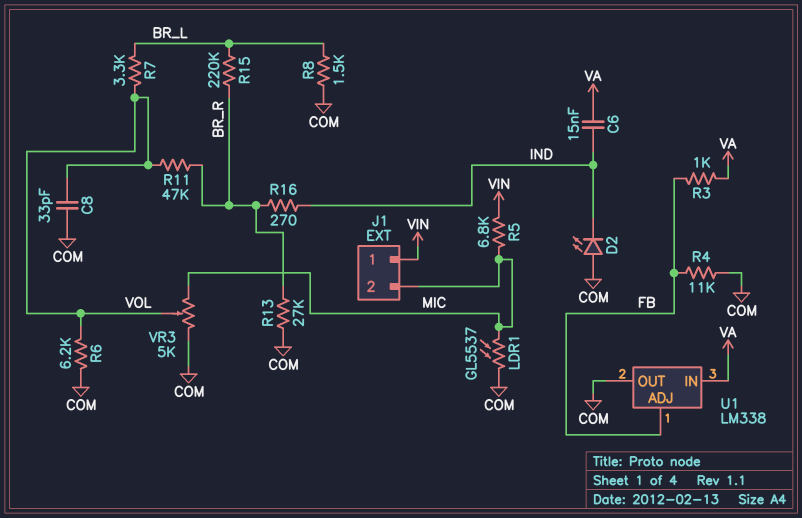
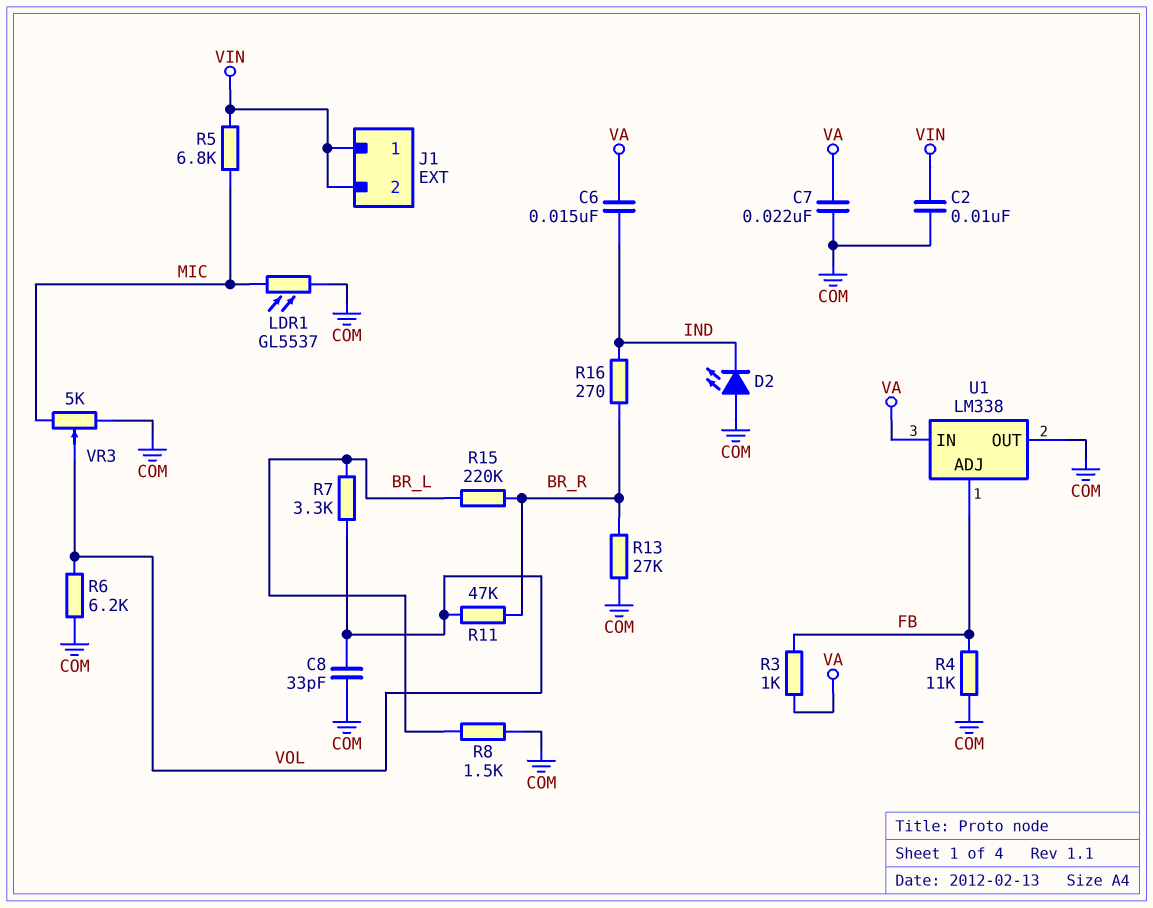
C2: none -> 10nF (COM, VIN)
C7: none -> 22nF (COM, VA)
J1 pin 2: MIC -> VIN

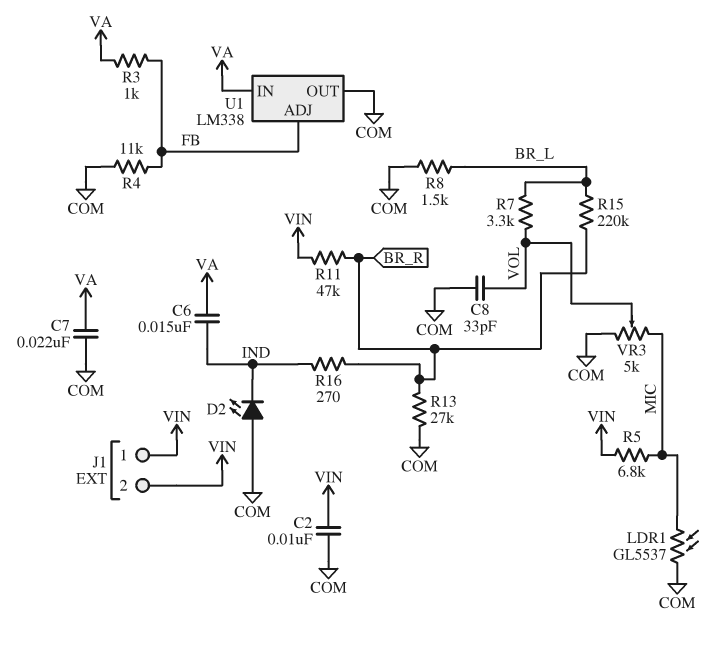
R6: 6.2k (COM, VOL) -> none
R11: 47k (BR_R, VOL) -> 47k (BR_R, VIN)

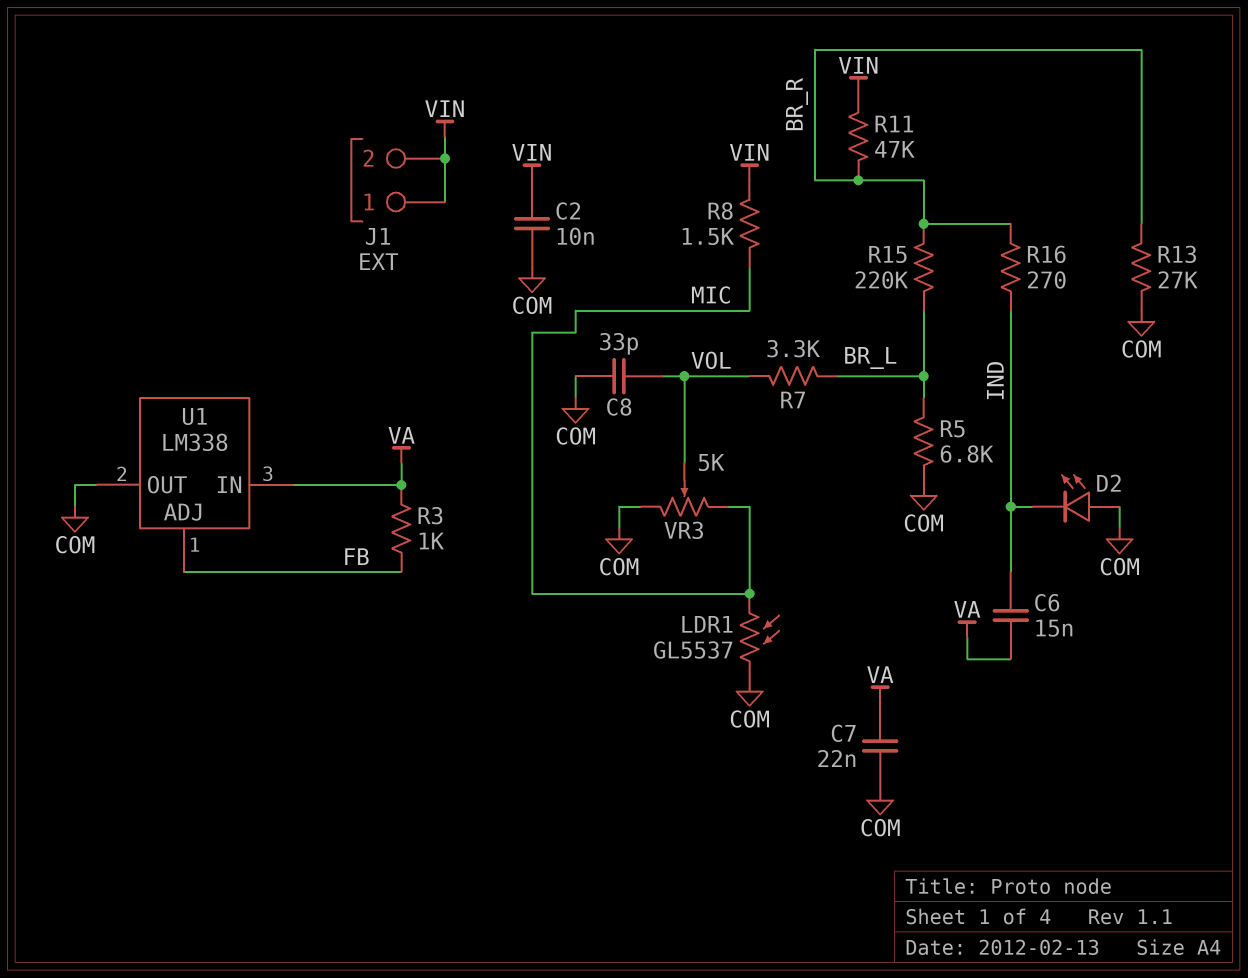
R4: 11k (COM, FB) -> none
R5: 6.8k (MIC, VIN) -> 6.8k (BR_L, COM)
R8: 1.5k (BR_L, COM) -> 1.5k (MIC, VIN)

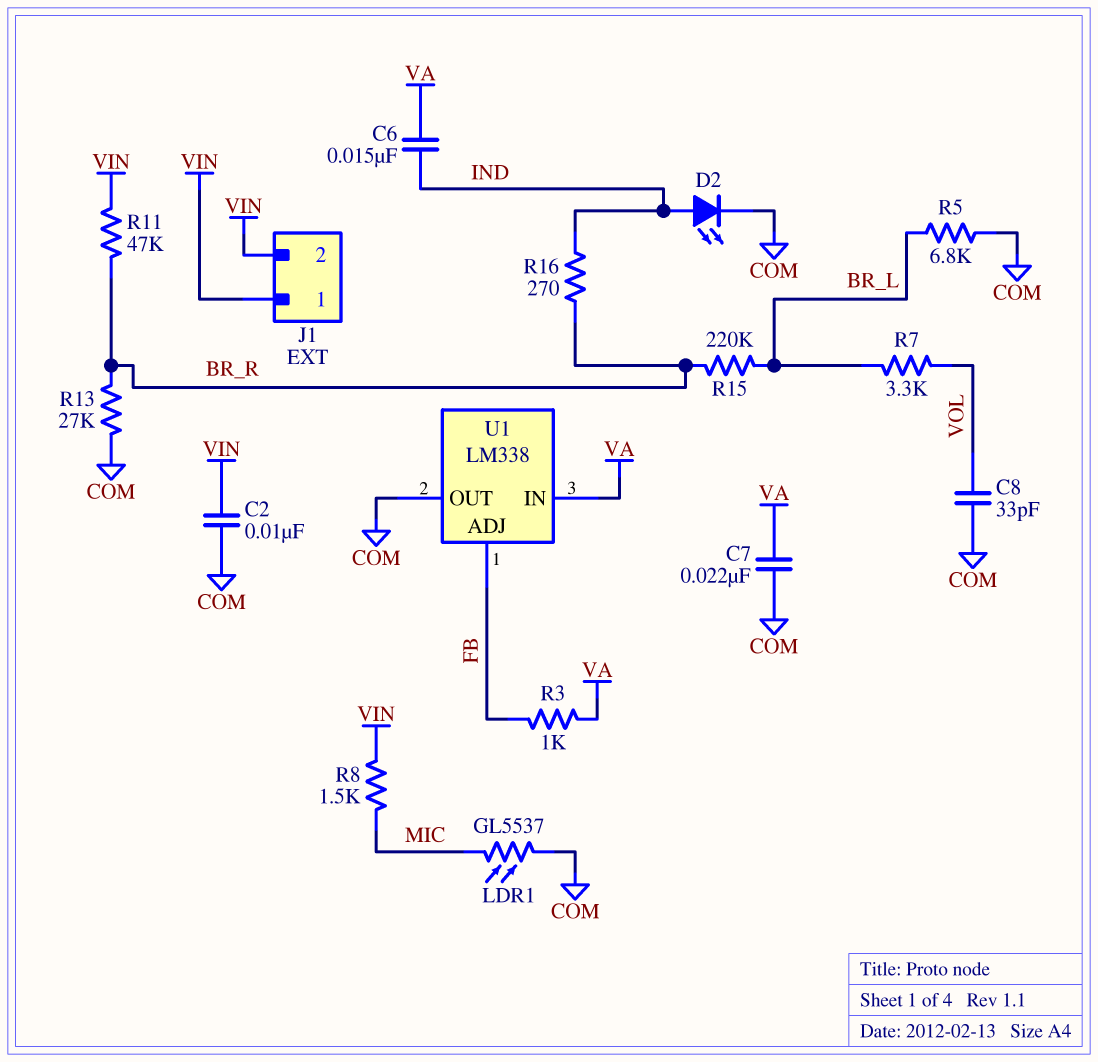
D2: LED (A COM, K IND) -> LED (A IND, K COM)
VR3: 5k (COM, MIC, wiper VOL) -> none

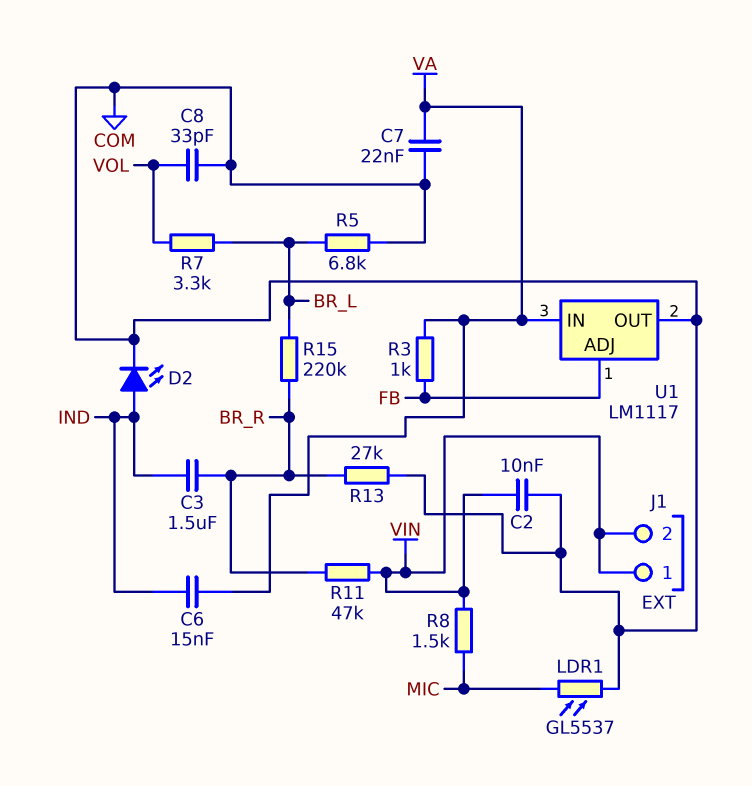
C3: none -> 1.5uF (BR_R, IND)
R16: 270 (BR_R, IND) -> none
U1: LM338 -> LM1117

